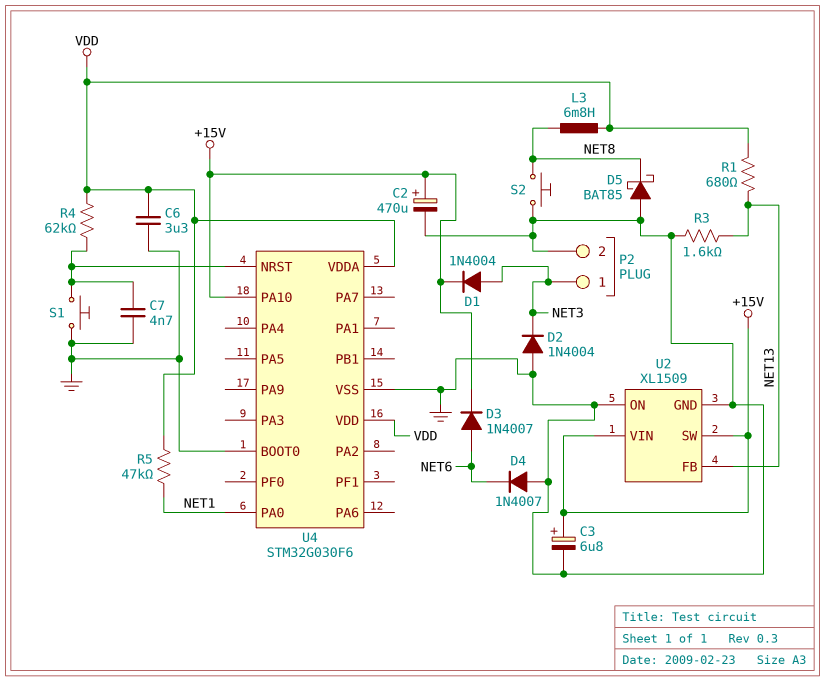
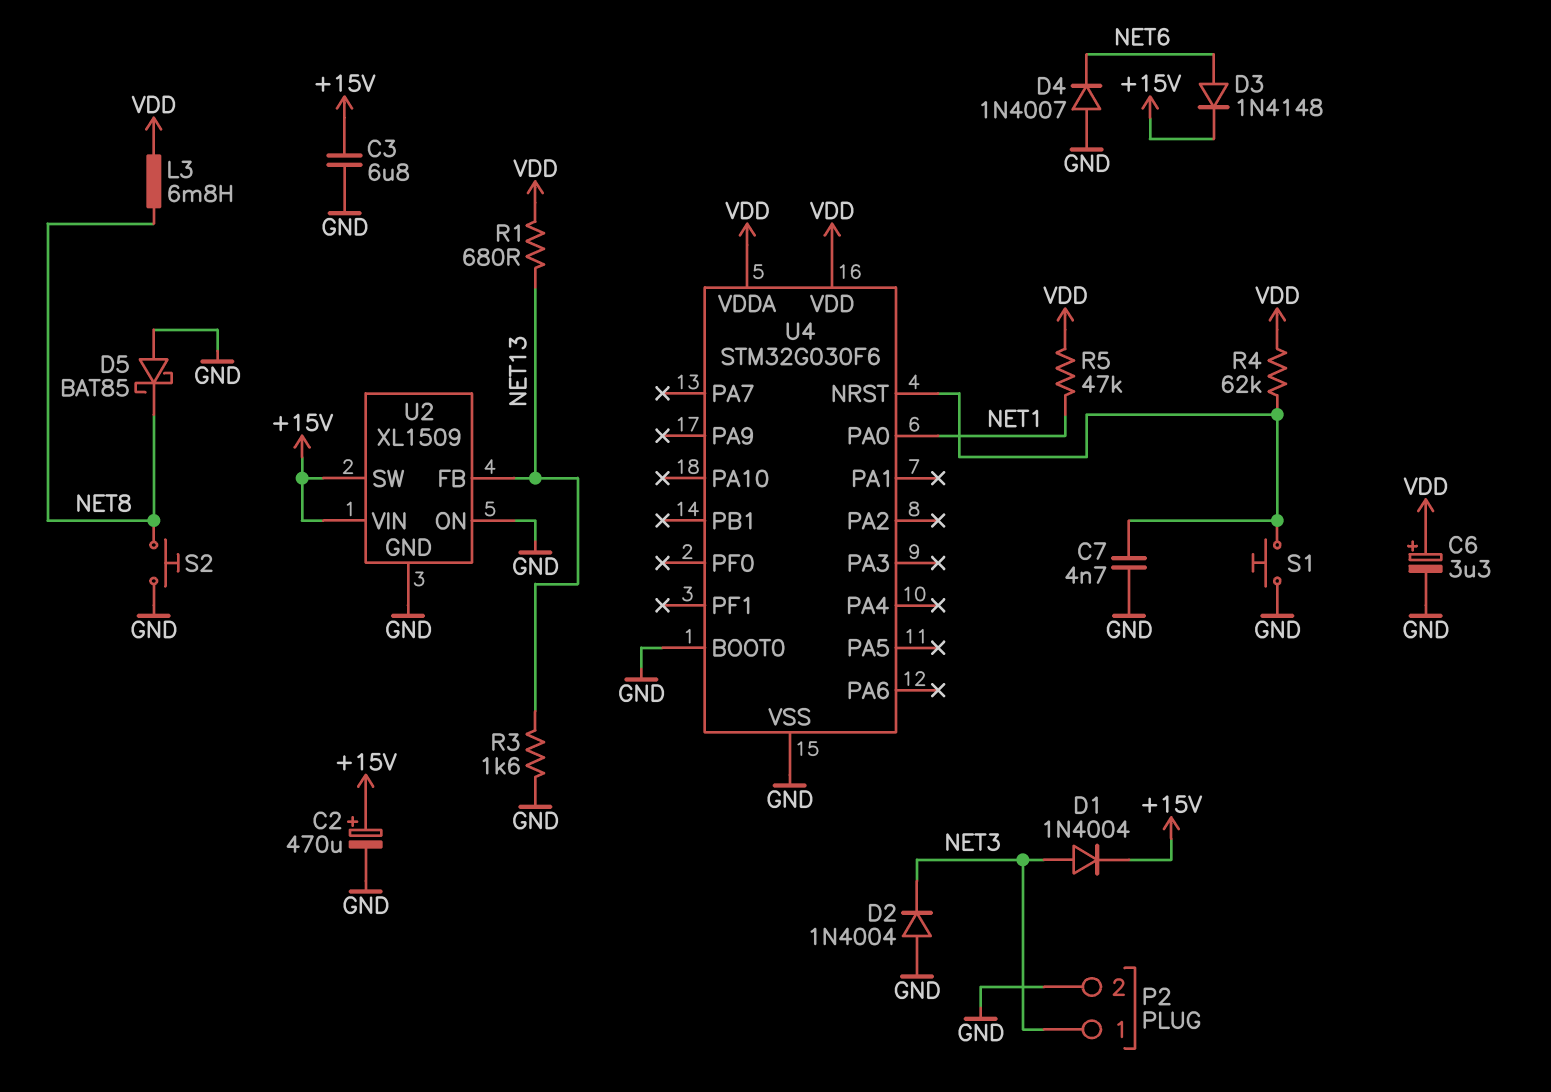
C3: 6.8uF (plus +15V, minus GND) -> 6.8uF (+15V, GND)
C6: 3.3uF (GND, VDD) -> 3.3uF (plus VDD, minus GND)
D3: diode 1N4007 (A NET6, K +15V) -> diode 1N4148 (A NET6, K +15V)
U4 pin PA10: +15V -> none

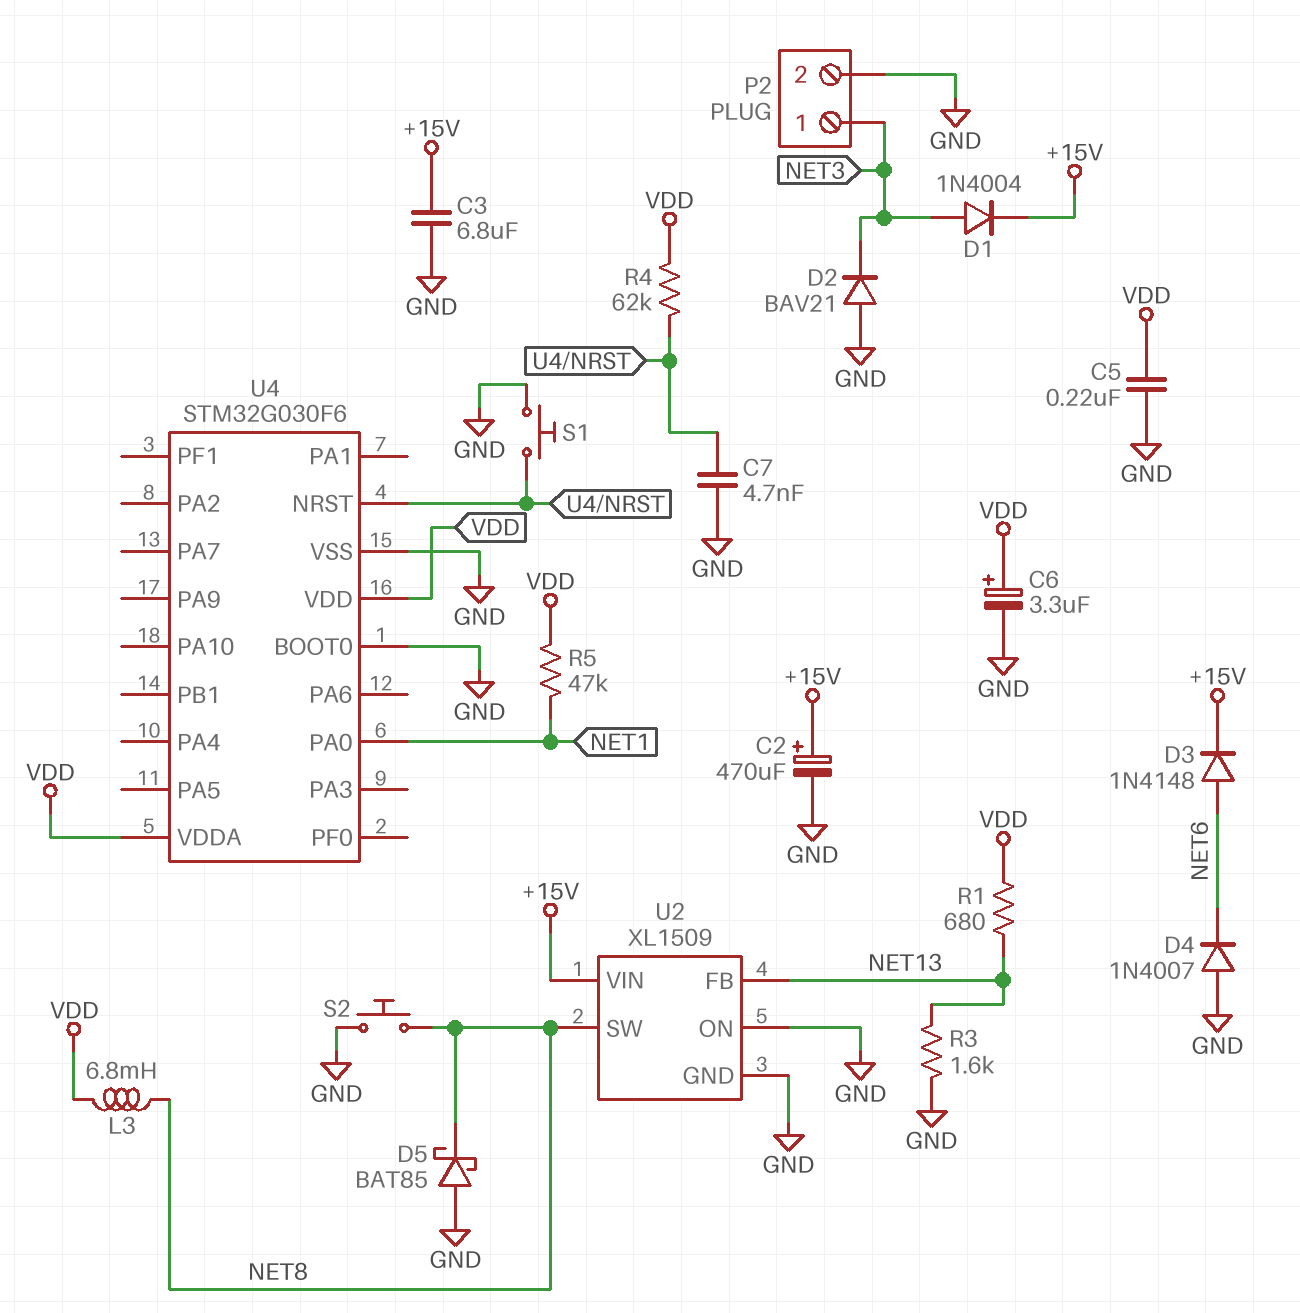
C5: none -> 220nF (GND, VDD)
D2: diode 1N4004 (A GND, K NET3) -> diode BAV21 (A GND, K NET3)
U2 pin SW: +15V -> NET8

